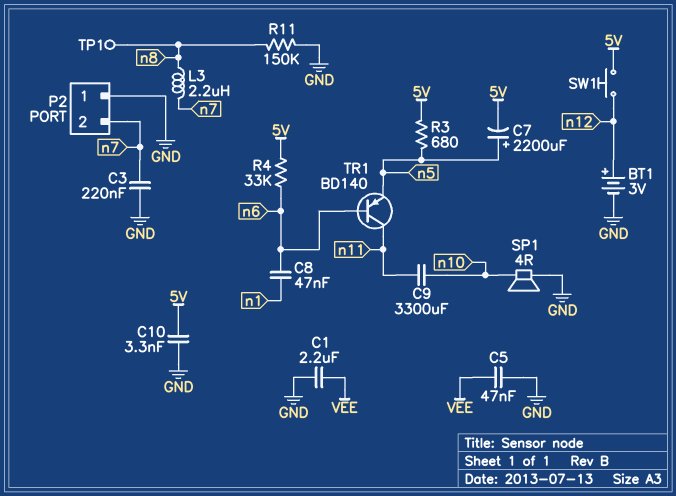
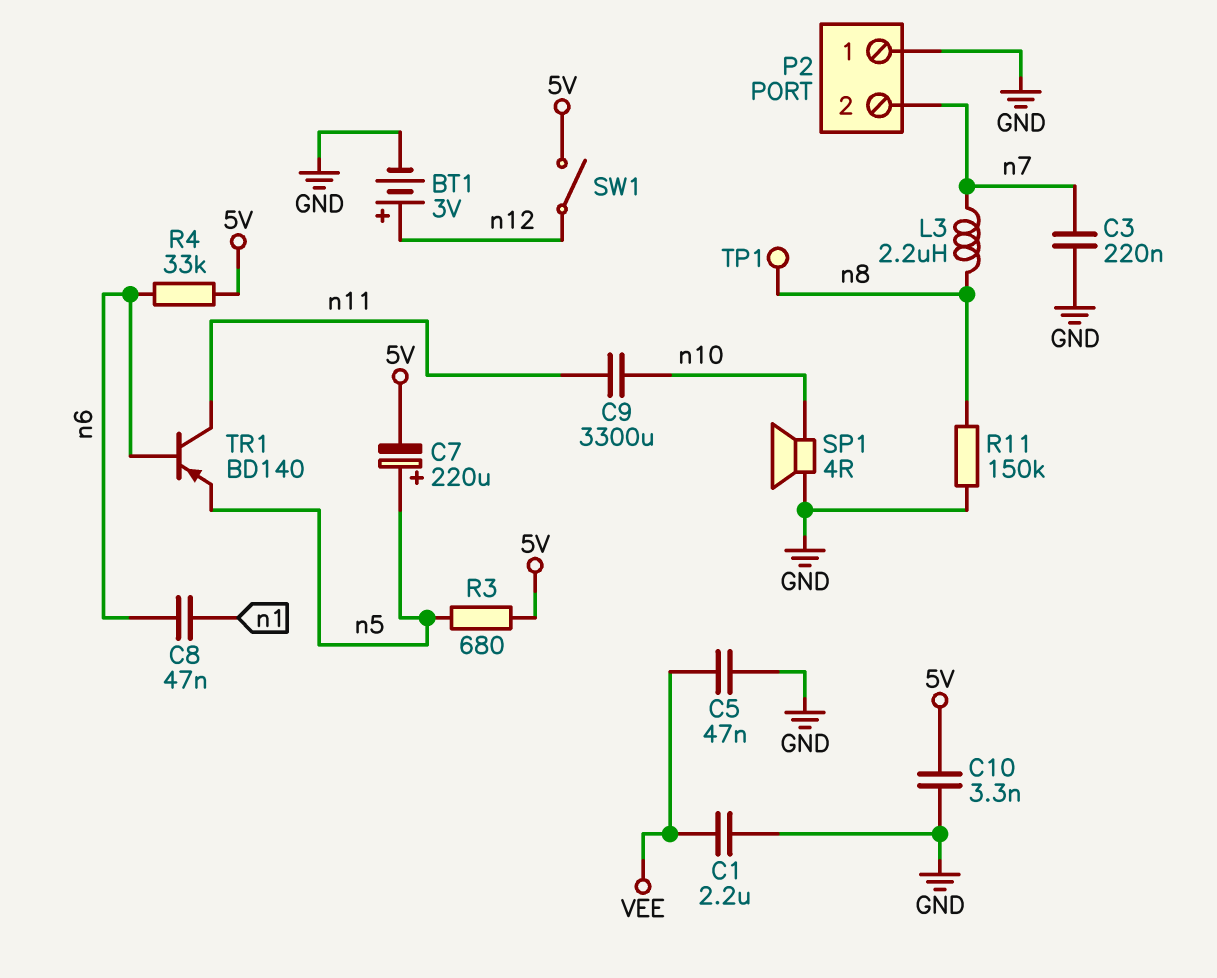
C7: 2200uF (plus n5, minus 5V) -> 220uF (plus n5, minus 5V)
SW1: button (5V, n12) -> switch (5V, n12)

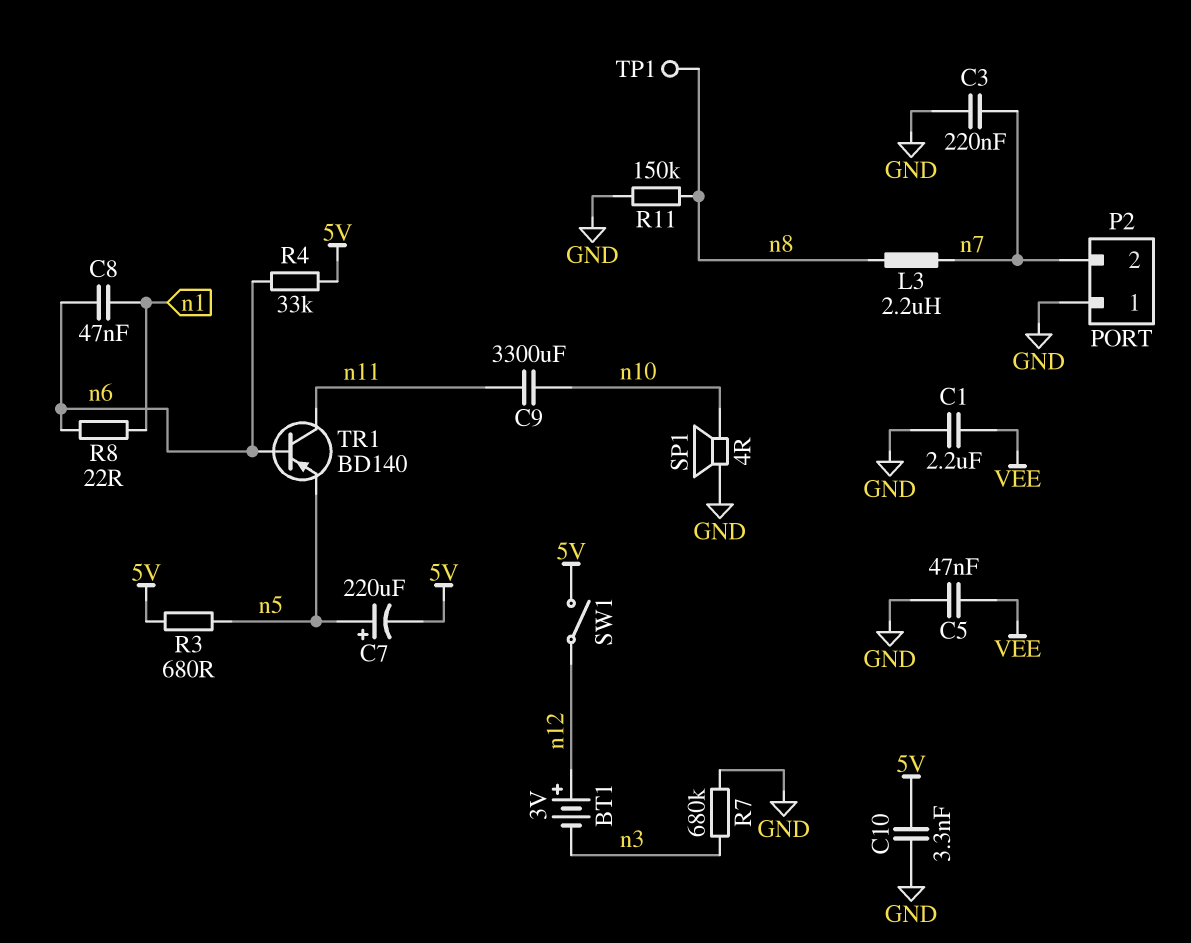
BT1: 3V (plus n12, minus GND) -> 3V (plus n12, minus n3)
R7: none -> 680k (GND, n3)
R8: none -> 22 (n1, n6)

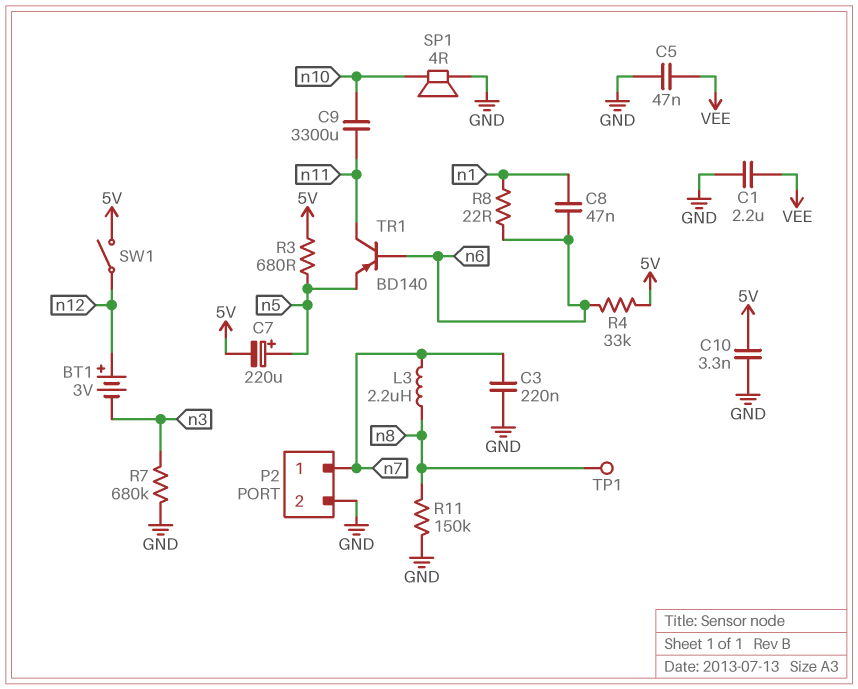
P2 pin 1: GND -> n7
P2 pin 2: n7 -> GND

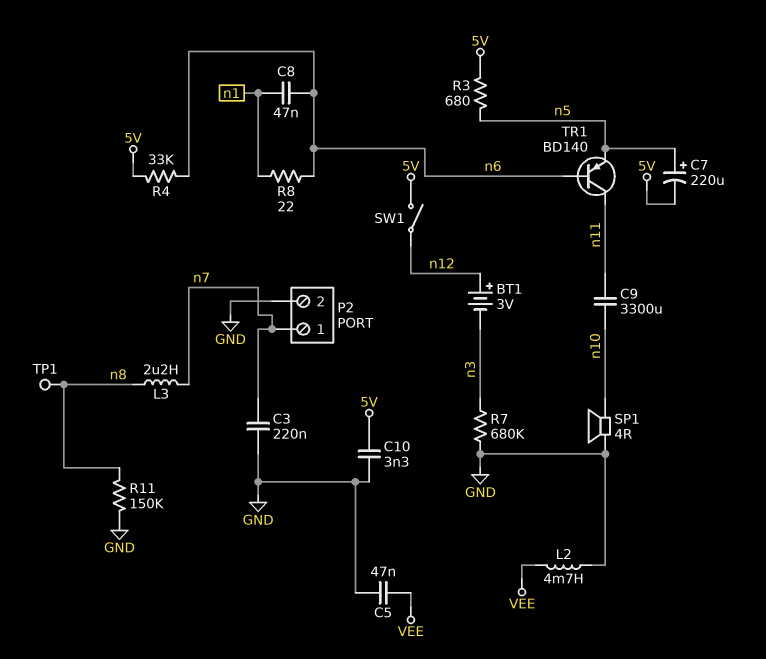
C1: 2.2uF (GND, VEE) -> none
L2: none -> 4.7mH (GND, VEE)

